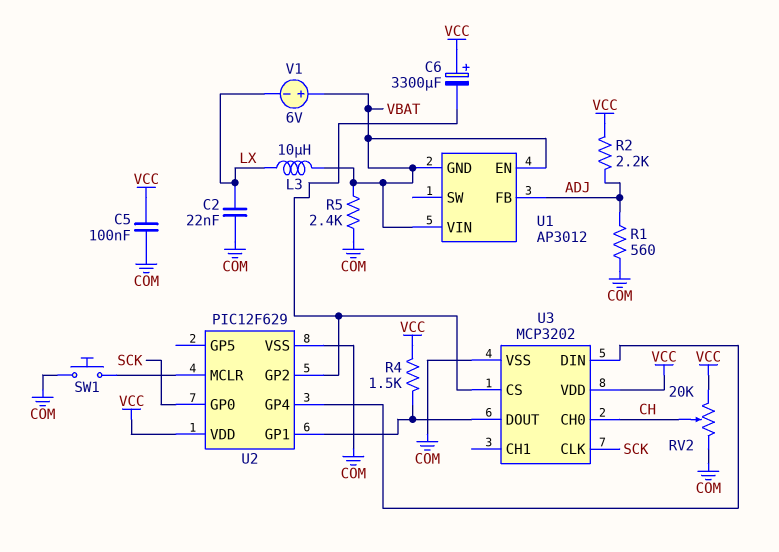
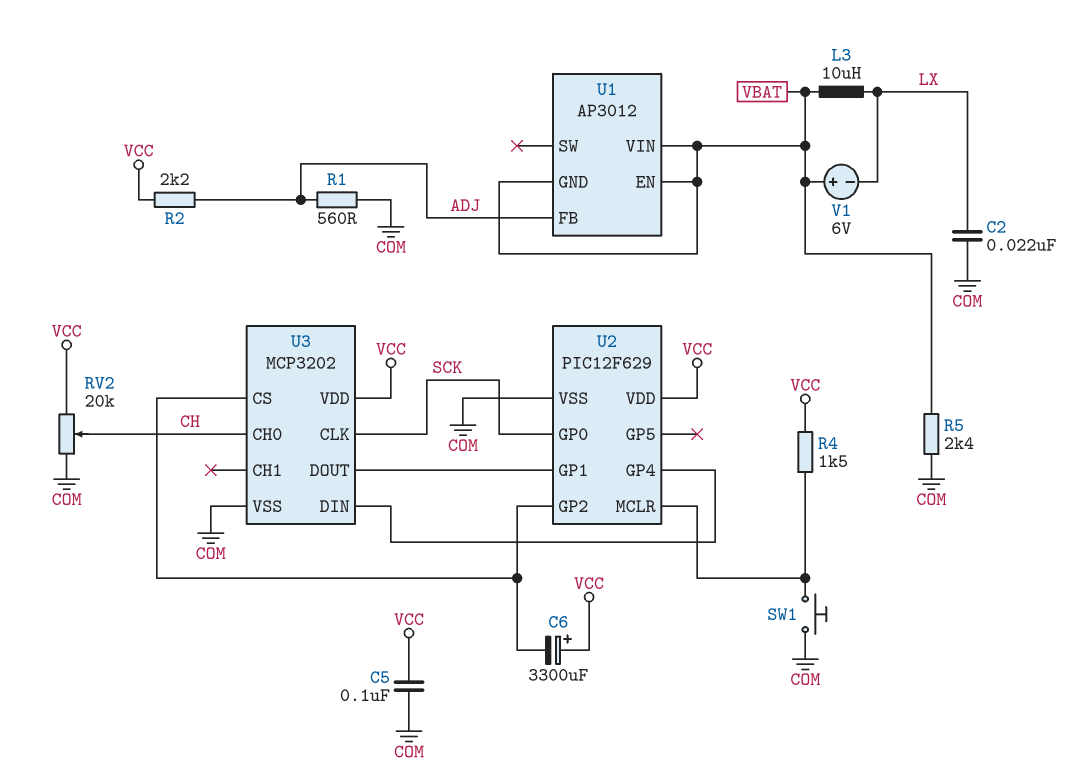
R4: 1.5k (U2/GP1, VCC) -> 1.5k (U2/MCLR, VCC)

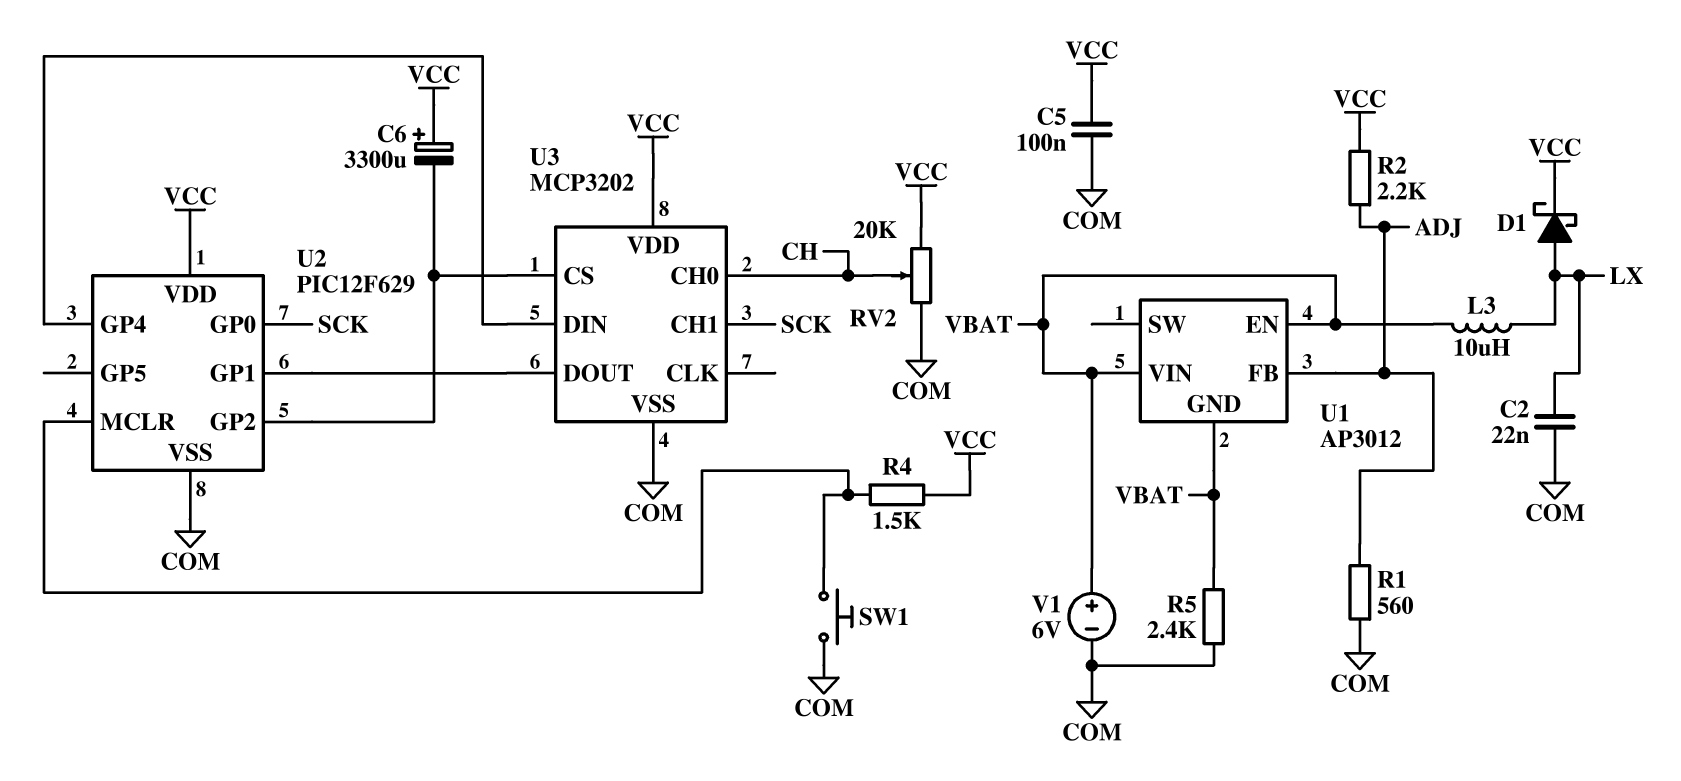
D1: none -> schottky (A LX, K VCC)
U3 pin CH1: none -> SCK
U3 pin CLK: SCK -> none
V1: 6V (plus VBAT, minus LX) -> 6V (plus VBAT, minus COM)

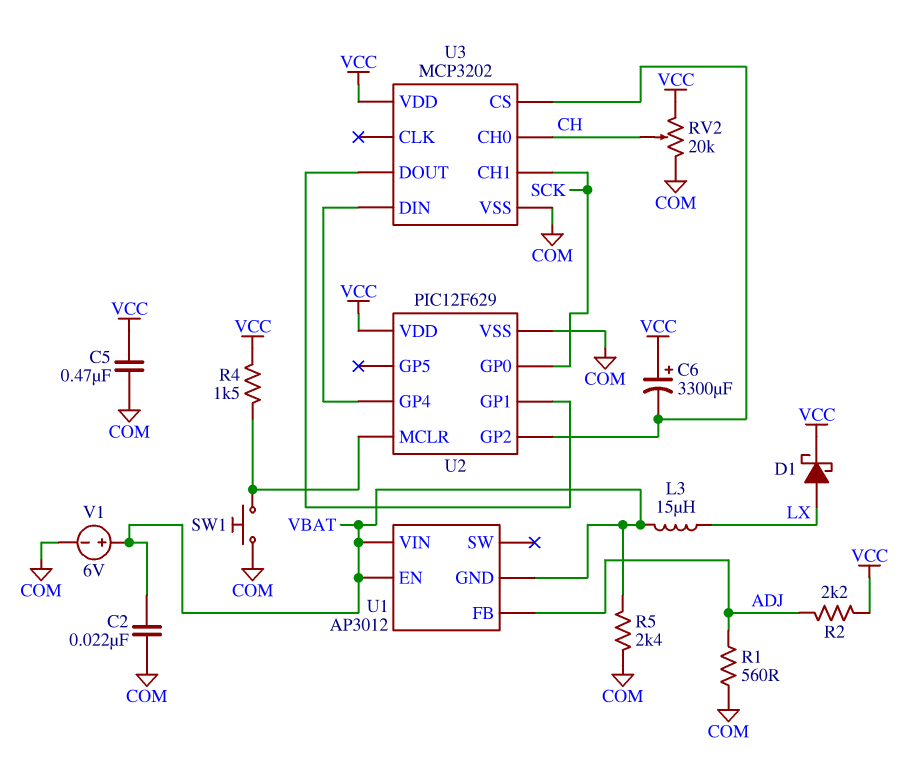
C2: 22nF (COM, LX) -> 22nF (COM, VBAT)
C5: 100nF (COM, VCC) -> 470nF (COM, VCC)
L3: 10uH (LX, VBAT) -> 15uH (LX, VBAT)

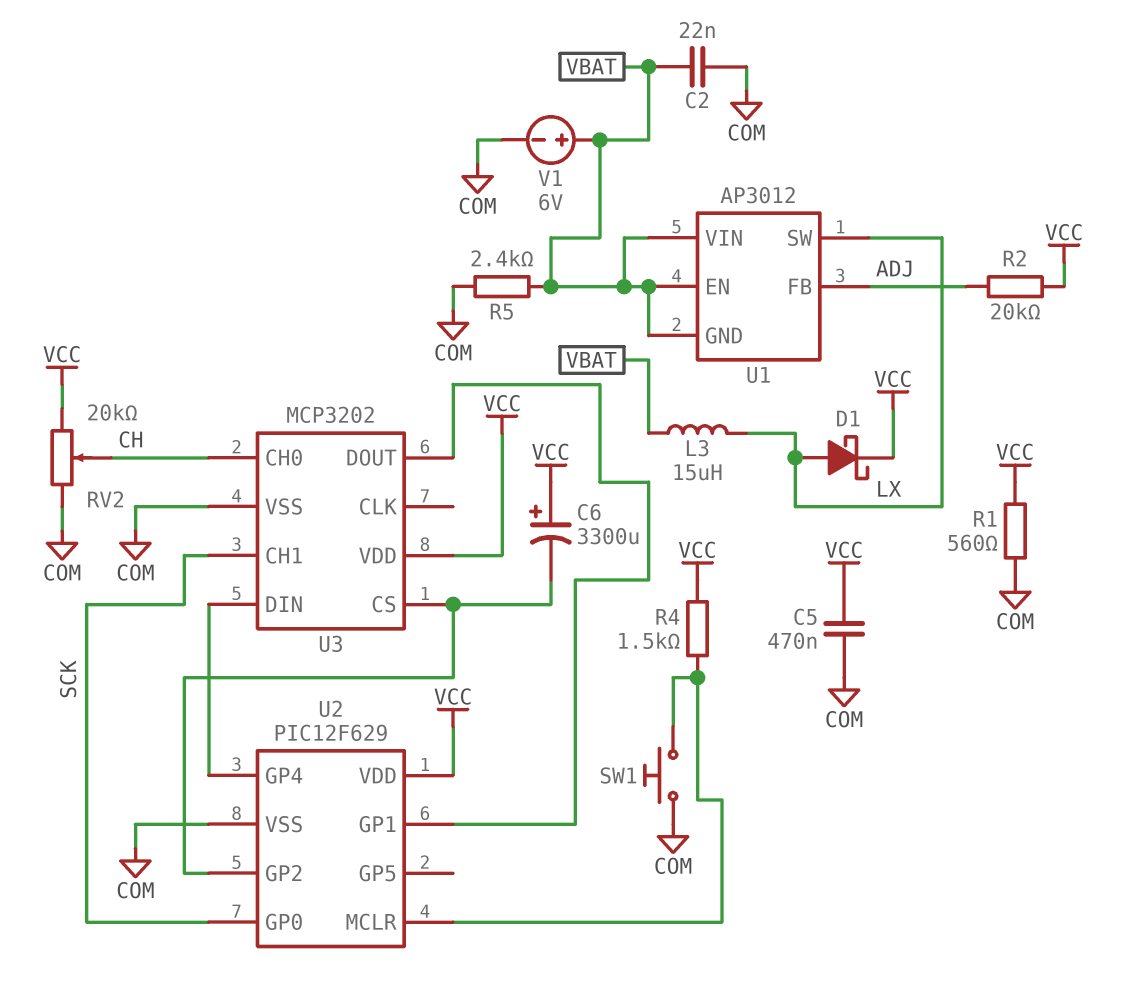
R1: 560 (ADJ, COM) -> 560 (COM, VCC)
R2: 2.2k (ADJ, VCC) -> 20k (ADJ, VCC)
U1 pin SW: none -> LX

